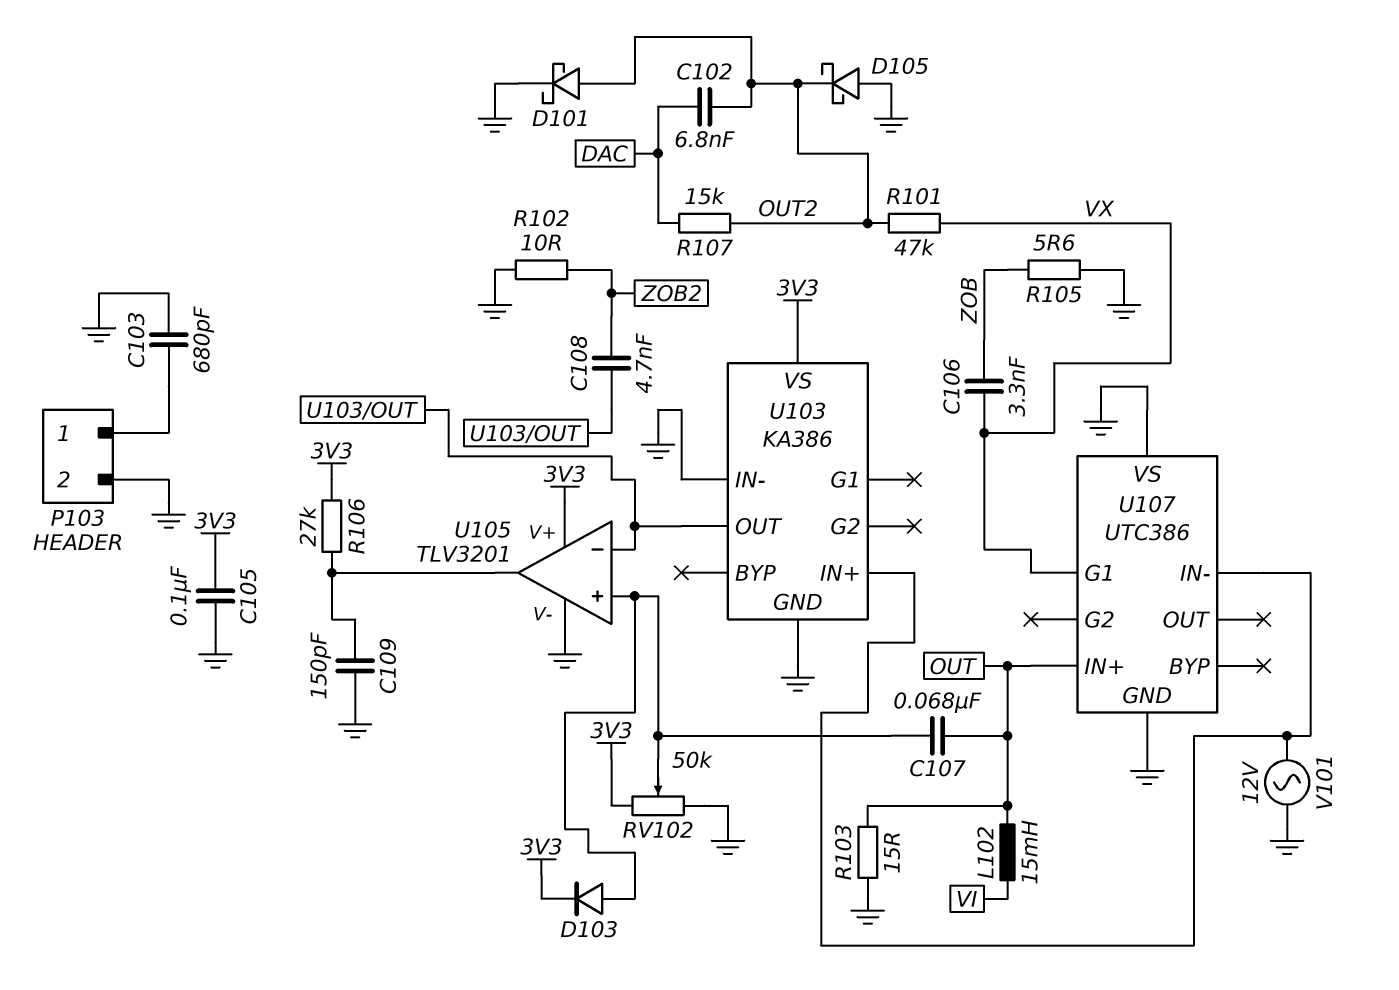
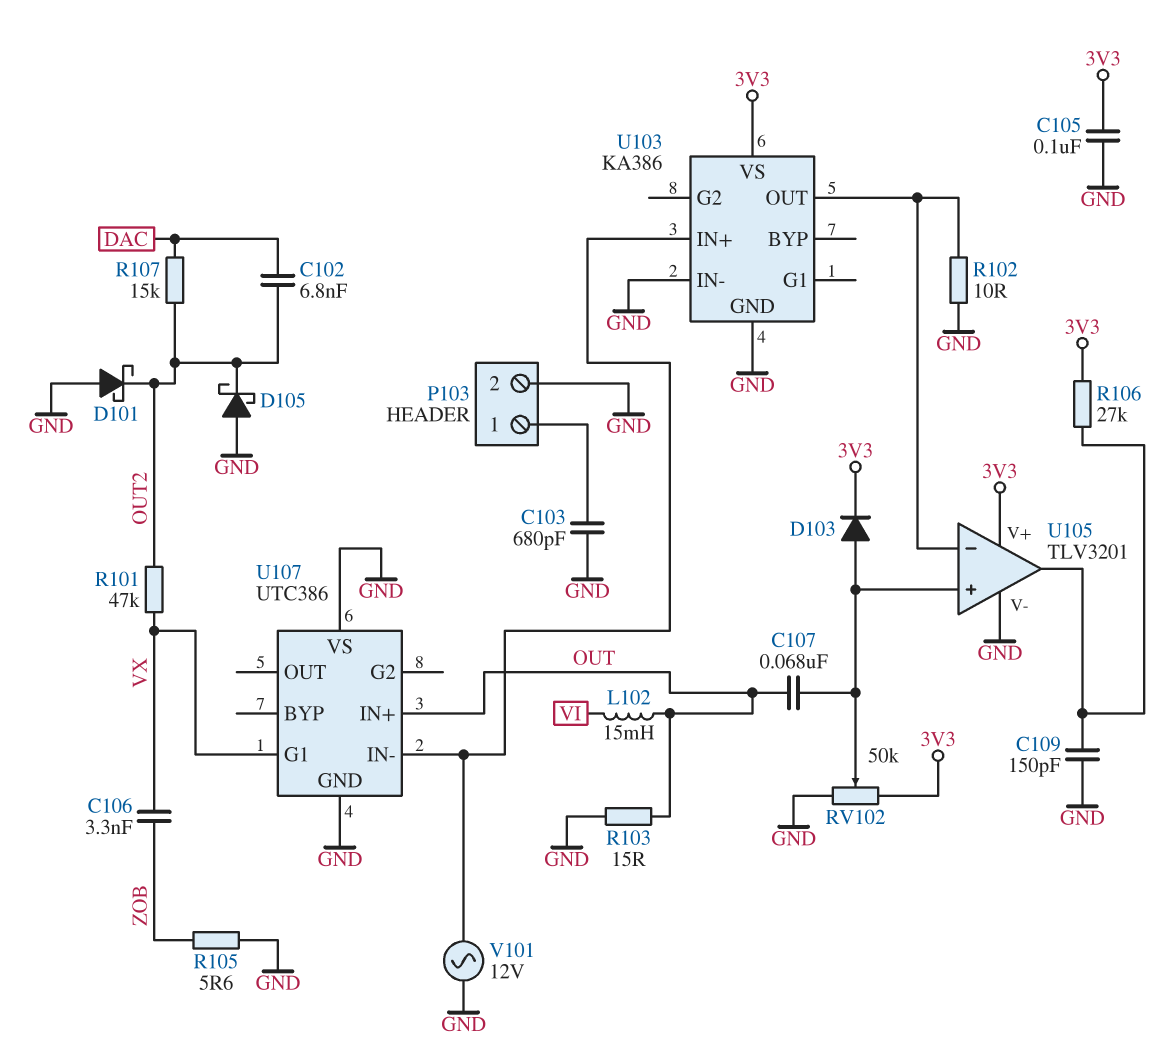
C108: 4.7nF (U103/OUT, ZOB2) -> none
D101: schottky (A OUT2, K GND) -> schottky (A GND, K OUT2)
R102: 10 (GND, ZOB2) -> 10 (GND, U103/OUT)

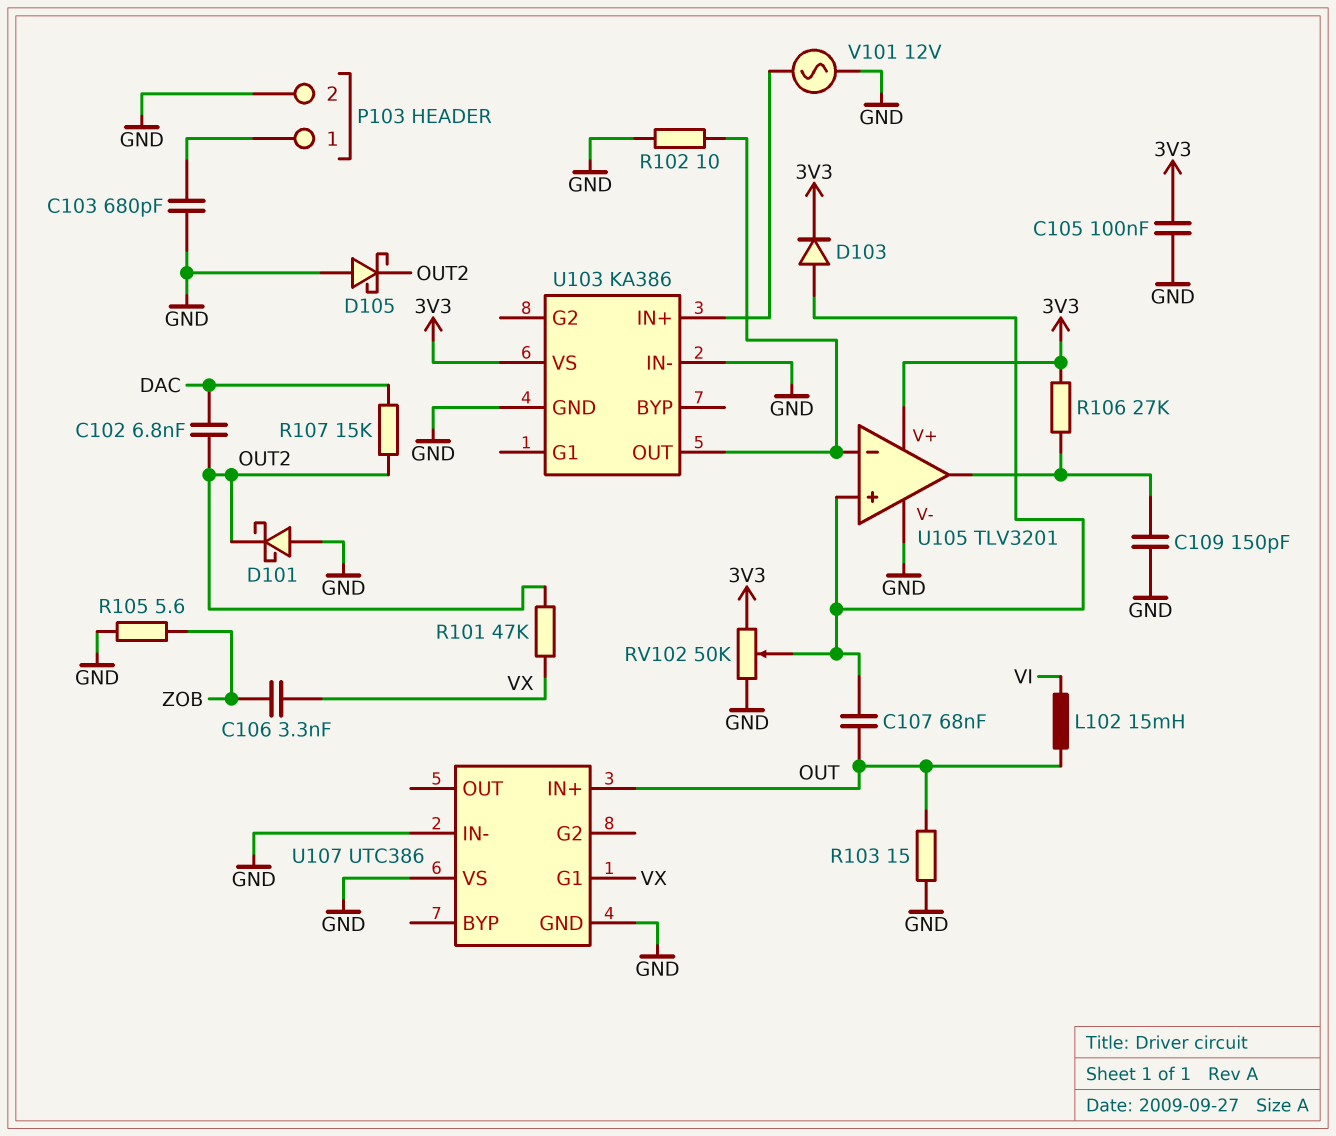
U107 pin IN-: U103/IN+ -> GND

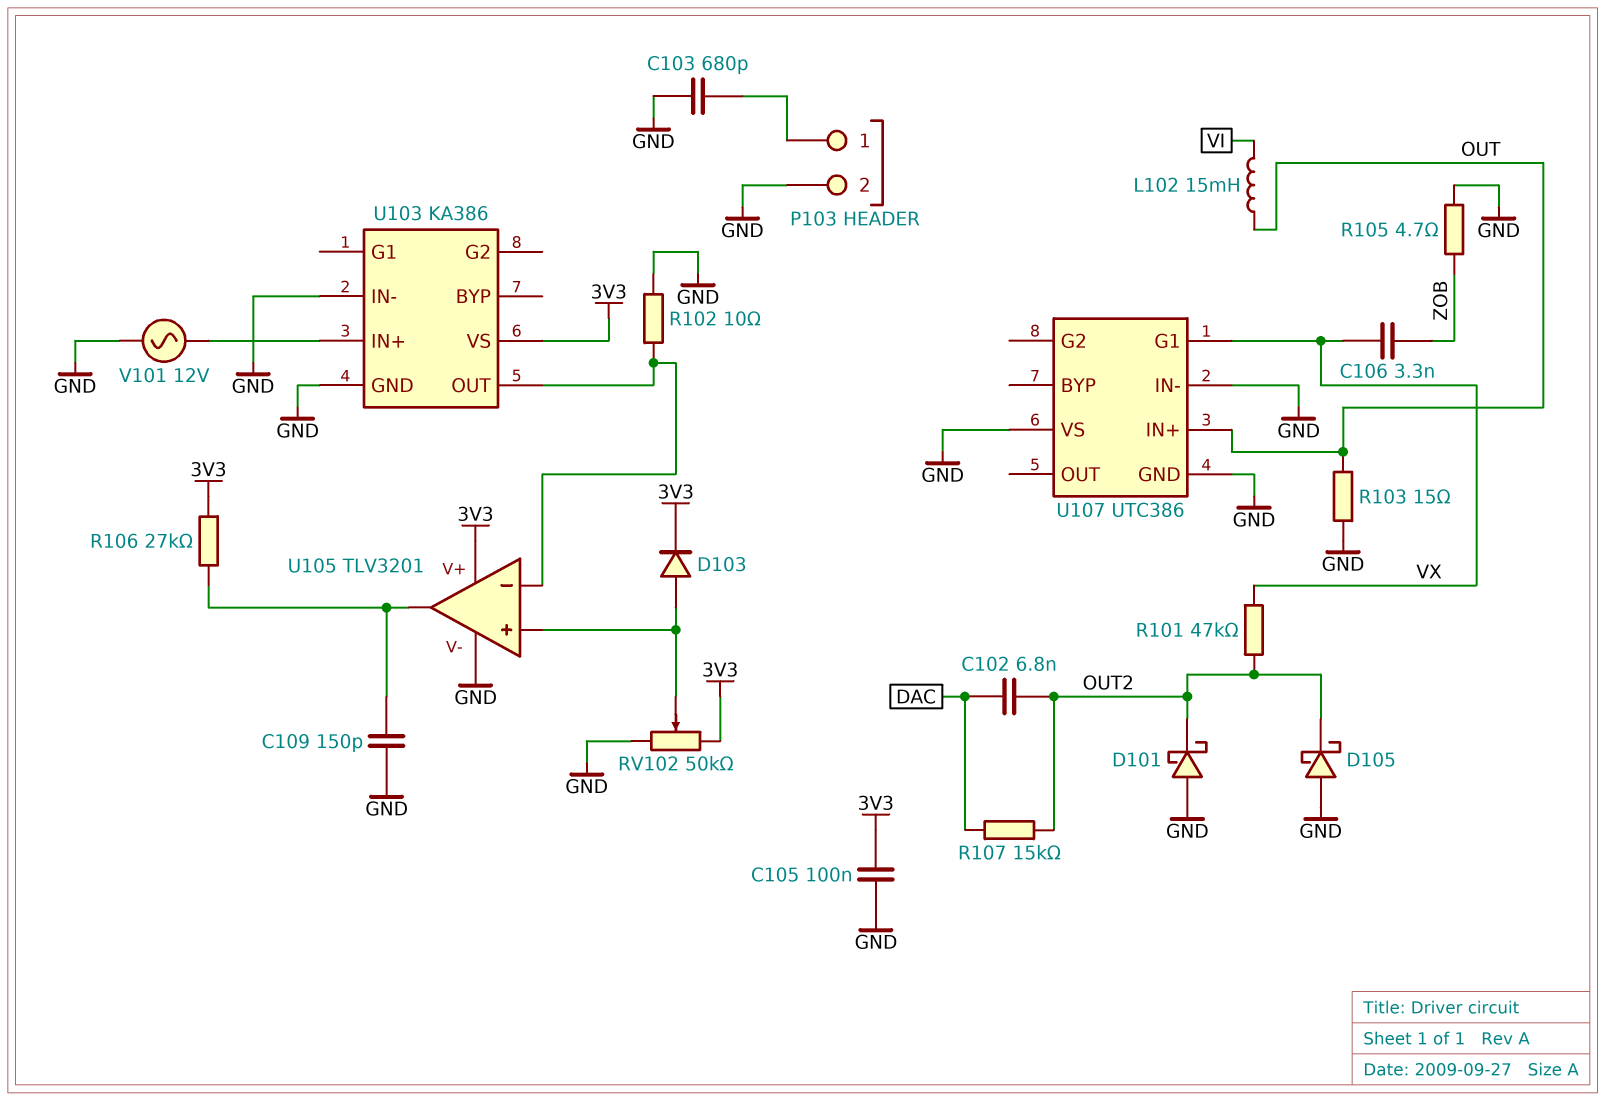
C107: 68nF (OUT, U105/in+) -> none
R105: 5.6 (GND, ZOB) -> 4.7 (GND, ZOB)

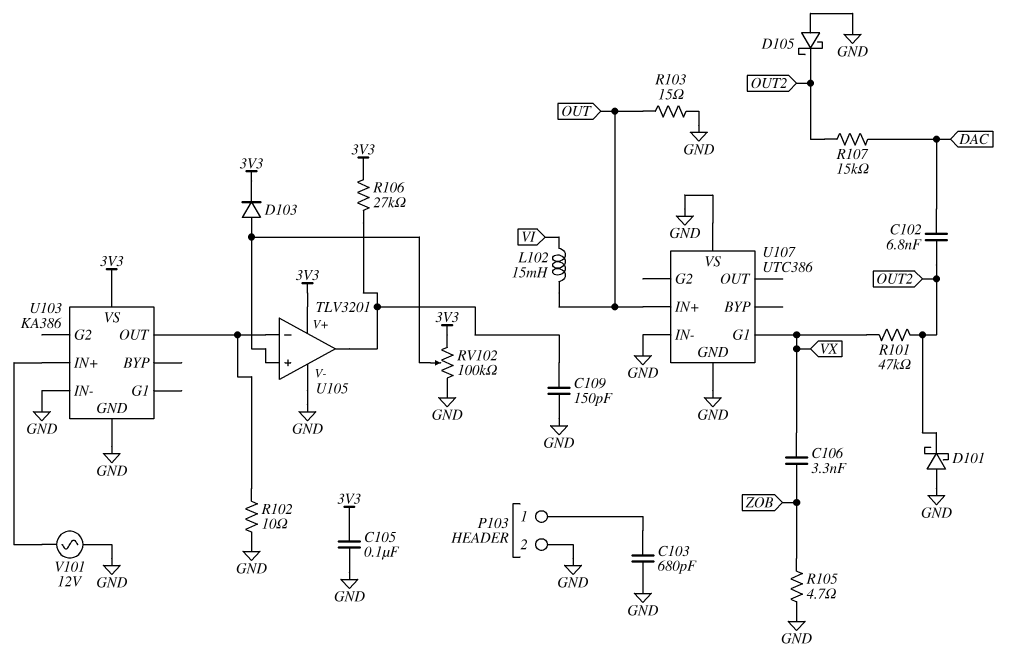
RV102: 50k (3V3, GND, wiper U105/in+) -> 100k (3V3, GND, wiper U105/in+)

